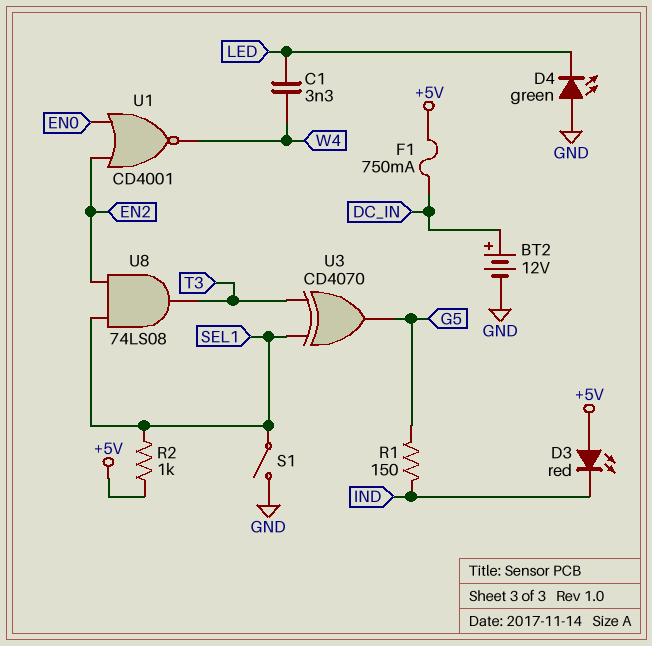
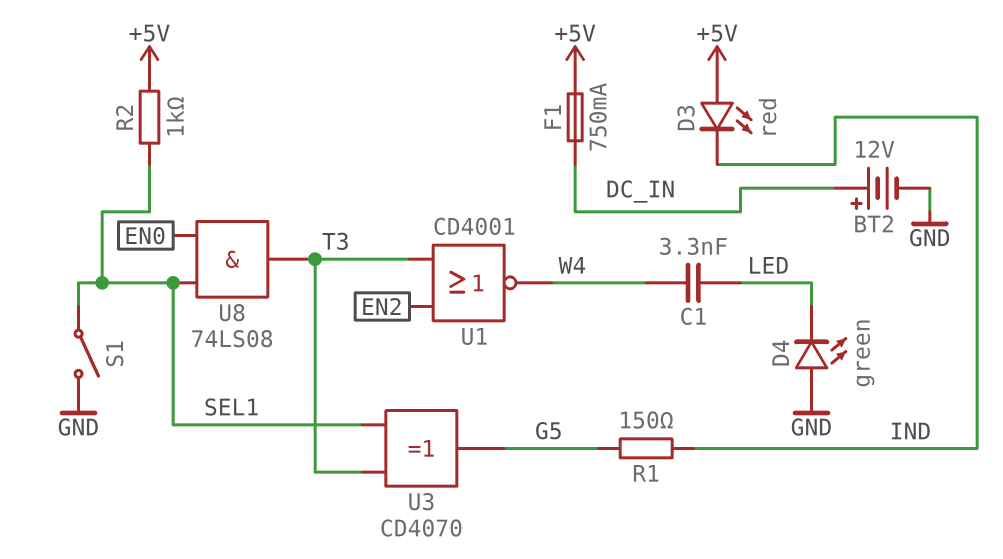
U1: NOR CD4001 (in EN0, in EN2, out W4) -> NOR CD4001 (in EN2, in T3, out W4)
U8: AND 74LS08 (in EN2, in SEL1, out T3) -> AND 74LS08 (in EN0, in SEL1, out T3)

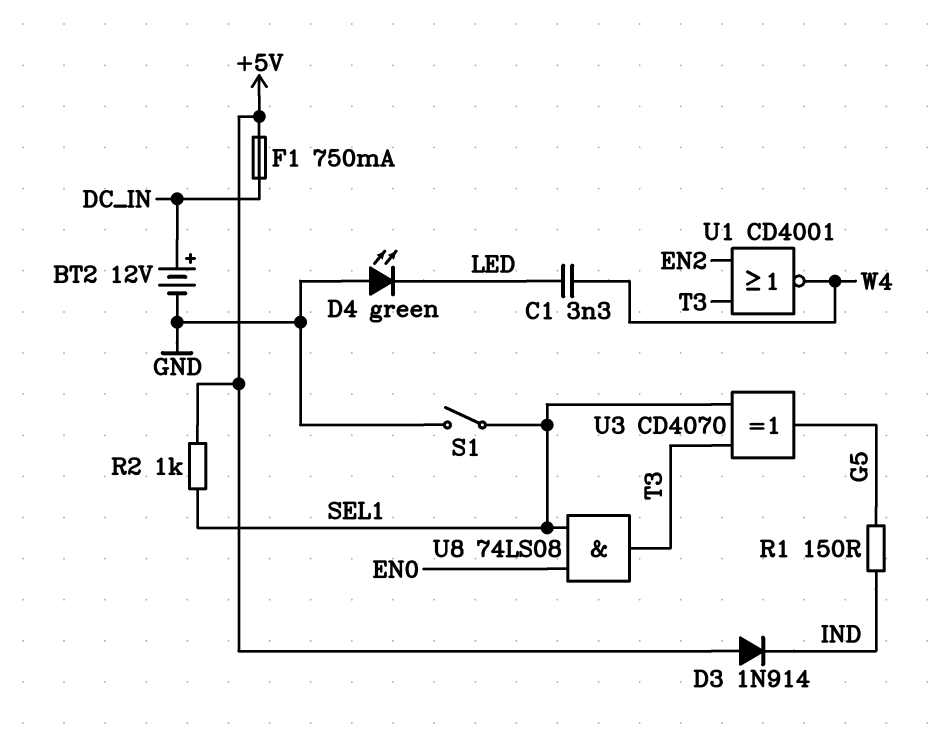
D3: LED red (A +5V, K IND) -> diode 1N914 (A +5V, K IND)

